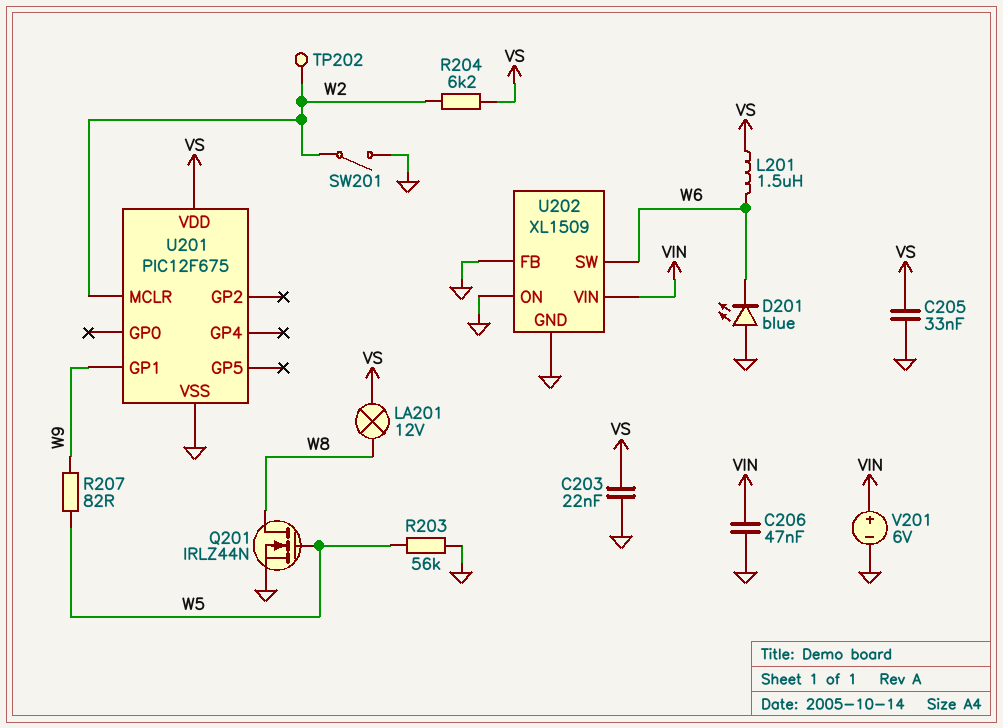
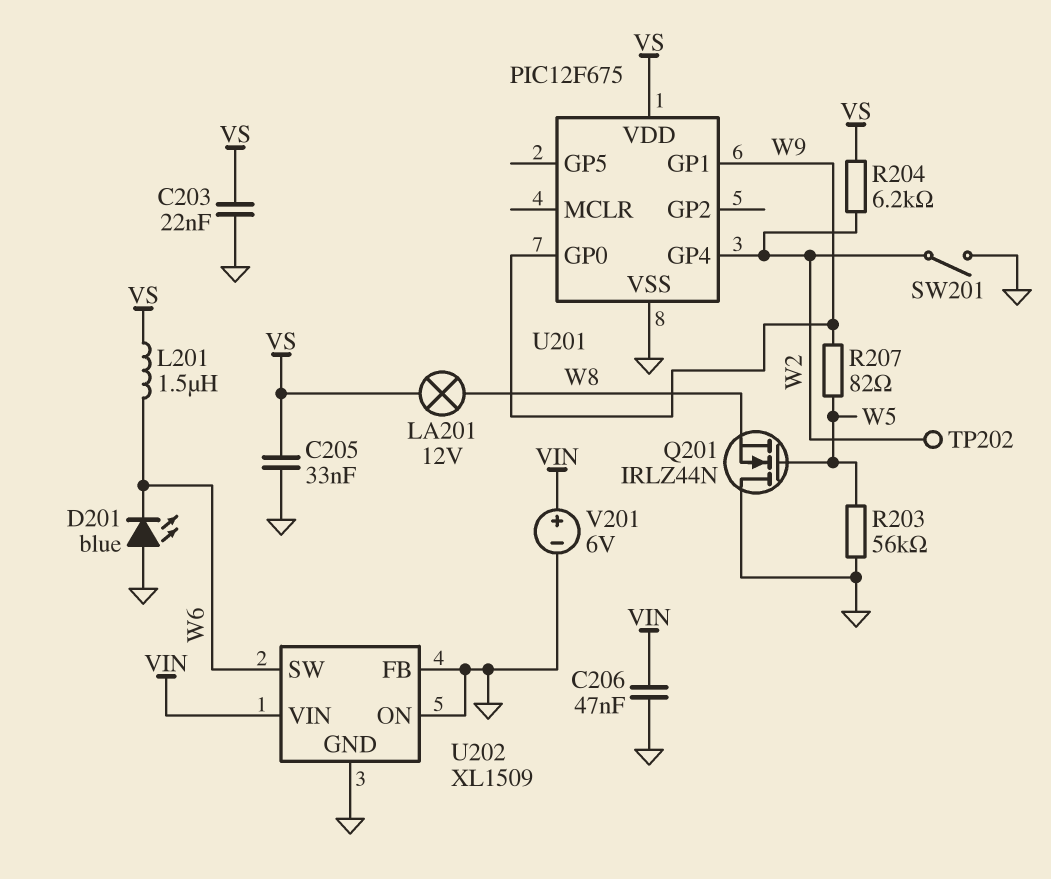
Q201: NMOS IRLZ44N (G W5, D W8, S GND) -> NMOS IRLZ44N (G W5, D GND, S W8)
U201 pin GP0: none -> W9
U201 pin GP4: none -> W2
U201 pin MCLR: W2 -> none

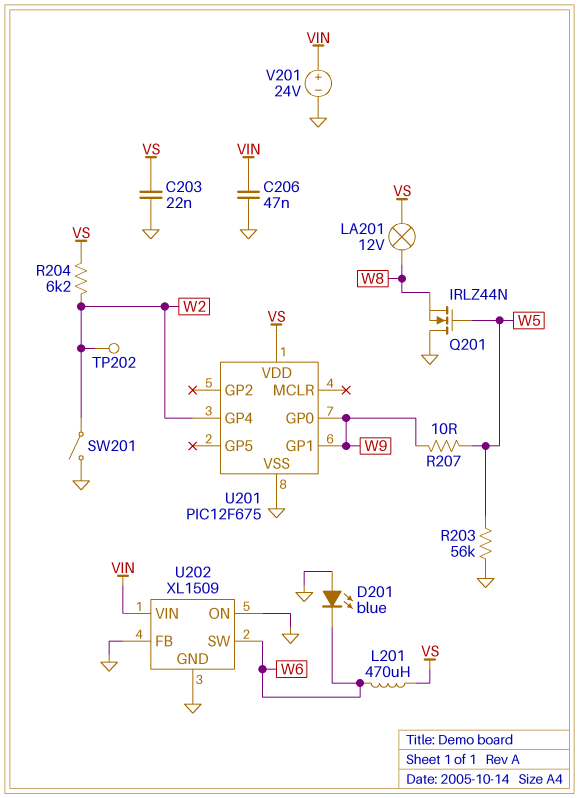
C205: 33nF (GND, VS) -> none
L201: 1.5uH (VS, W6) -> 470uH (VS, W6)
R207: 82 (W5, W9) -> 10 (W5, W9)
V201: 6V (plus VIN, minus GND) -> 24V (plus VIN, minus GND)

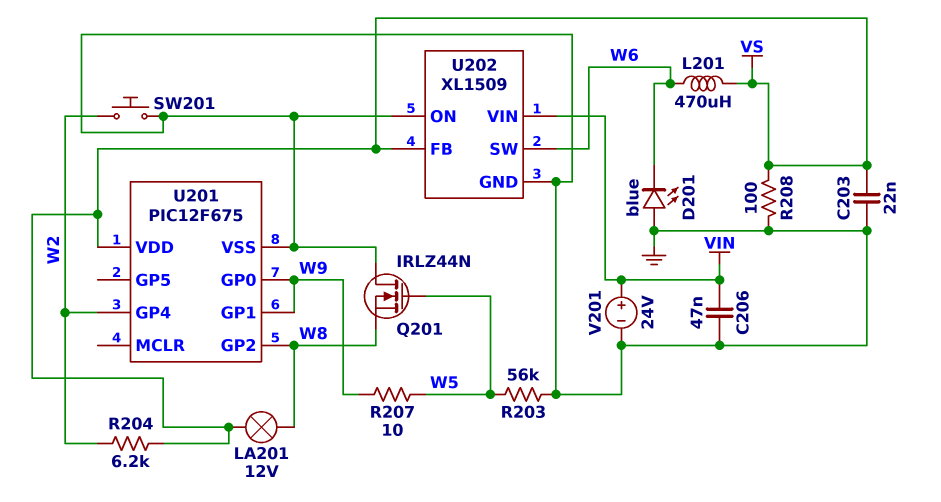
R208: none -> 100 (GND, VS)
SW201: switch (GND, W2) -> button (GND, W2)
TP202: test point (W2) -> none
U201 pin GP2: none -> W8
U202 pin FB: GND -> VS

